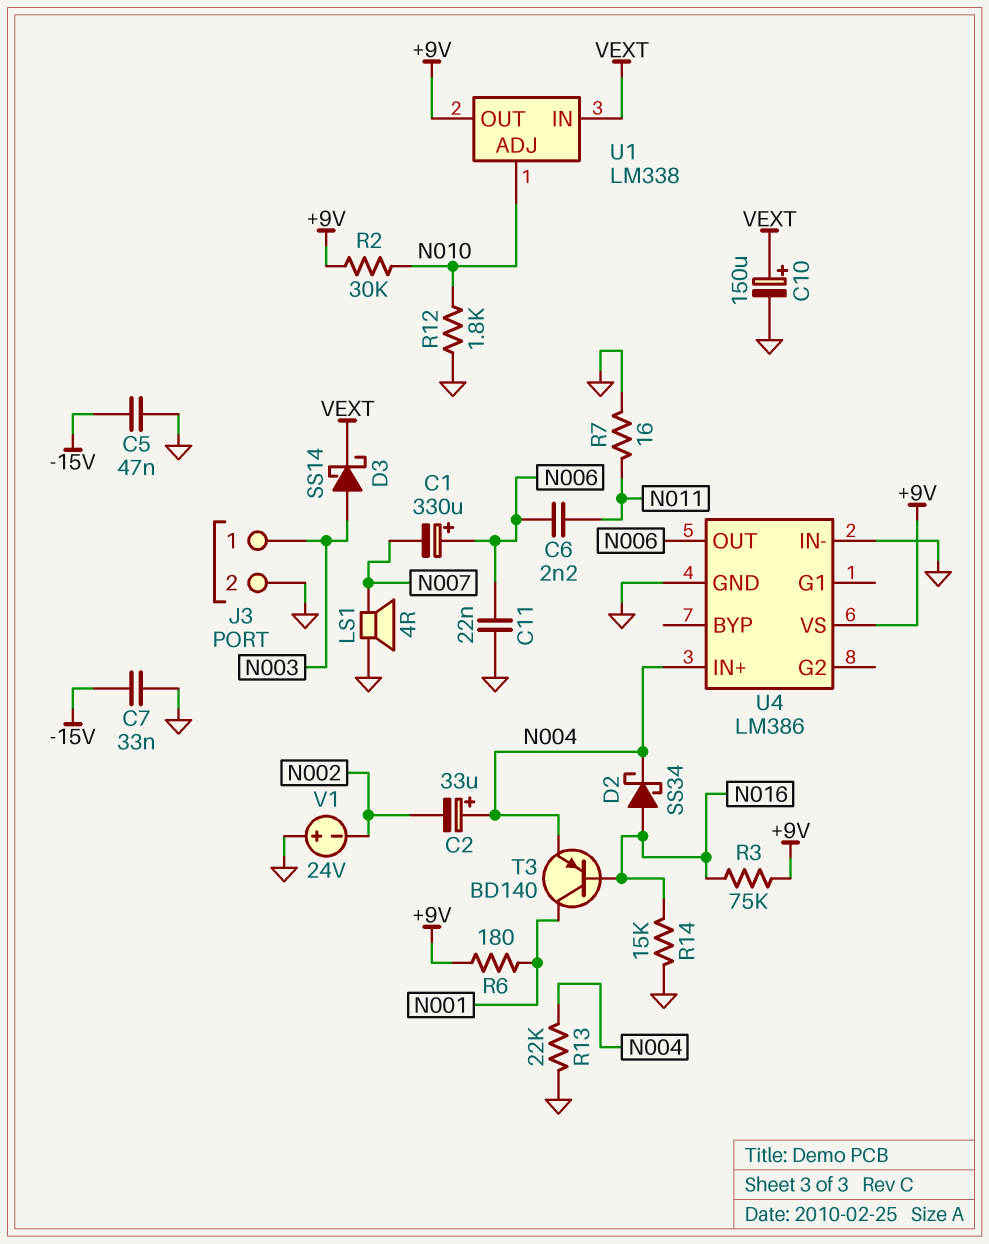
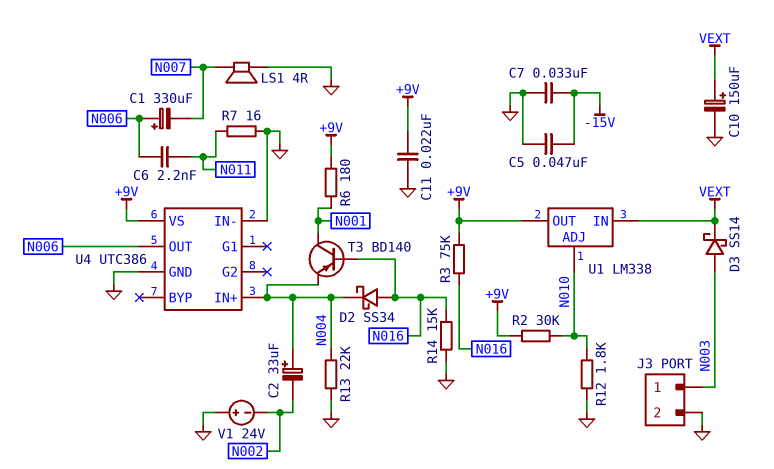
C11: 22nF (GND, N006) -> 22nF (+9V, GND)
U4: LM386 -> UTC386

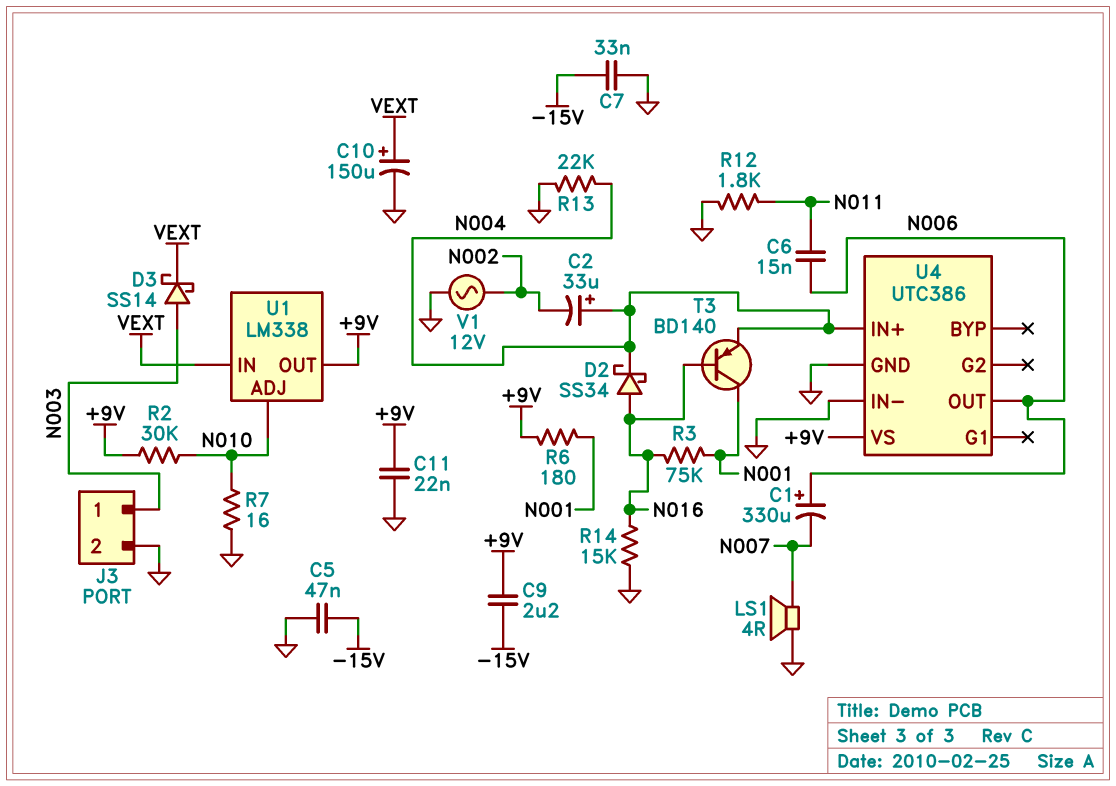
C6: 2.2nF (N006, N011) -> 15nF (N006, N011)
C9: none -> 2.2uF (+9V, -15V)
R3: 75k (+9V, N016) -> 75k (N001, N016)
R7: 16 (GND, N011) -> 16 (GND, N010)
R12: 1.8k (GND, N010) -> 1.8k (GND, N011)
V1: 24V (plus GND, minus N002) -> AC 12V (GND, N002)

